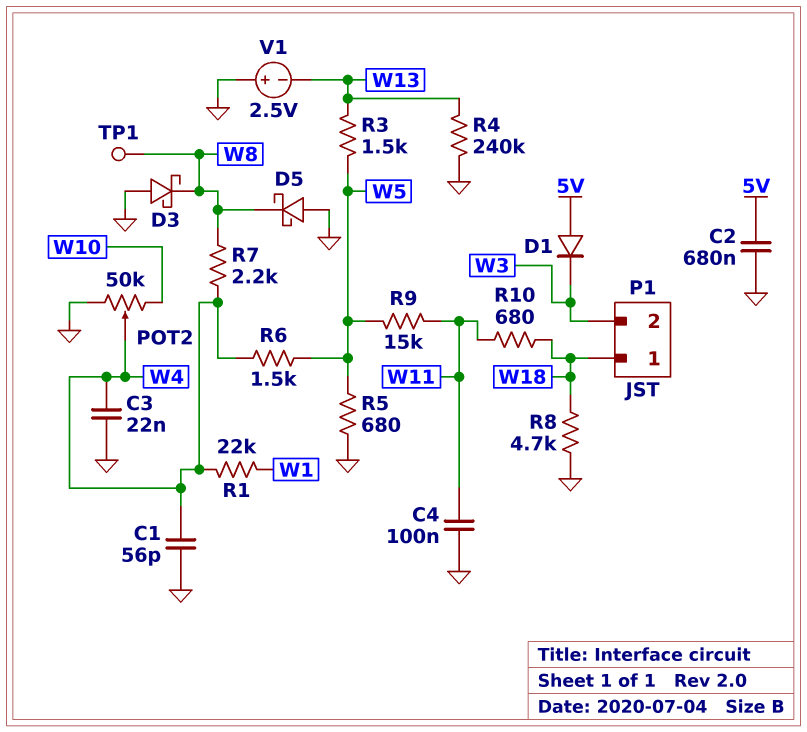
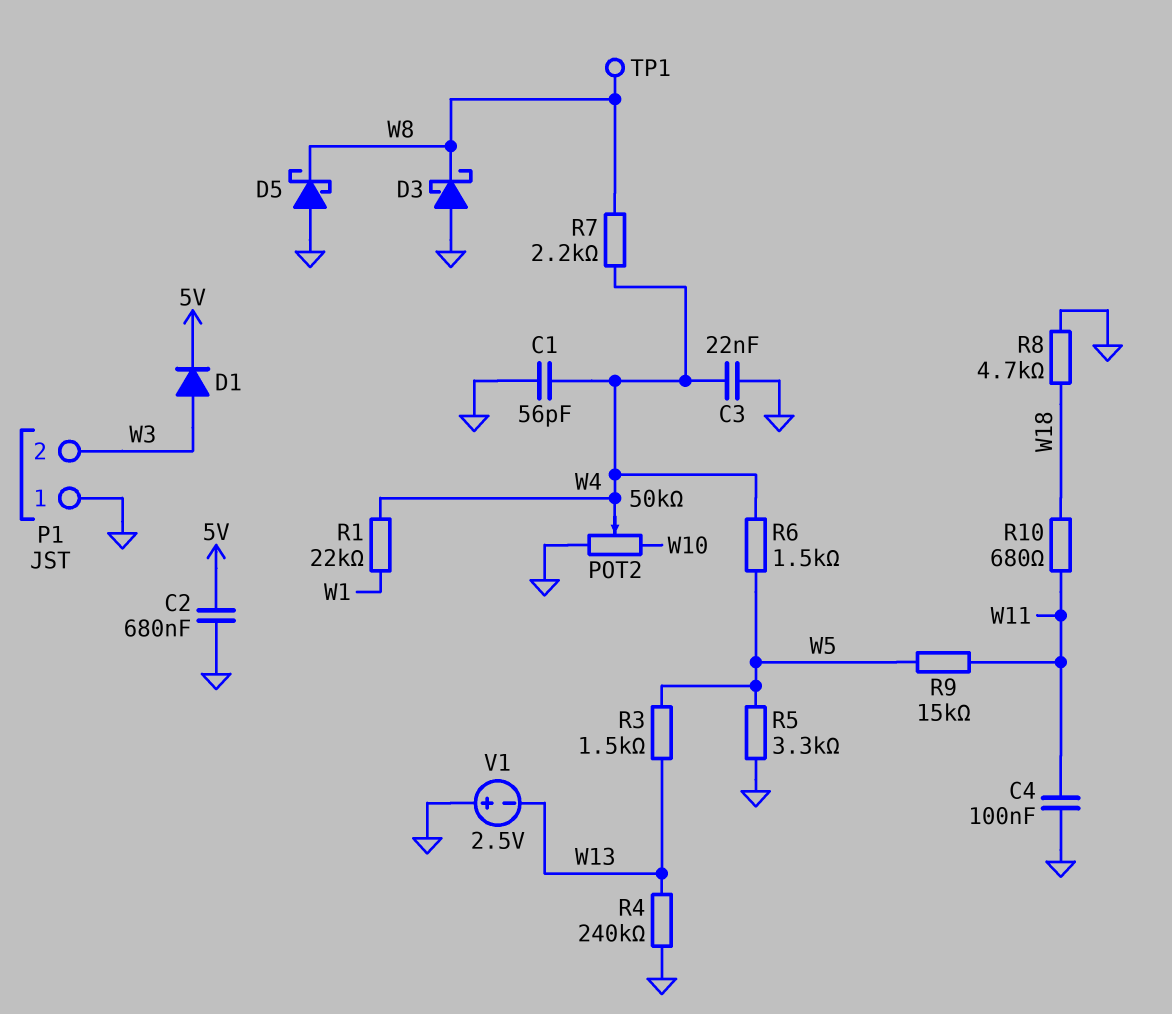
D1: diode (A 5V, K W3) -> diode (A W3, K 5V)
P1 pin 1: W18 -> GND
R5: 680 (GND, W5) -> 3.3k (GND, W5)

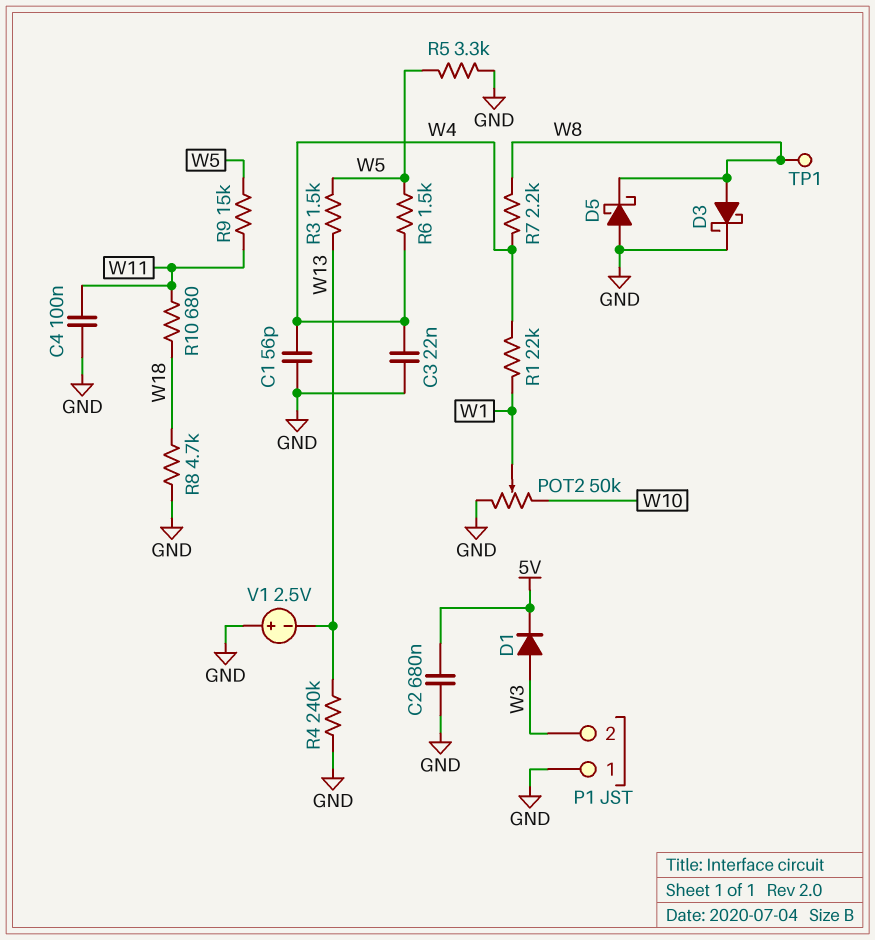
D3: schottky (A GND, K W8) -> schottky (A W8, K GND)
POT2: 50k (GND, W10, wiper W4) -> 50k (GND, W10, wiper W1)

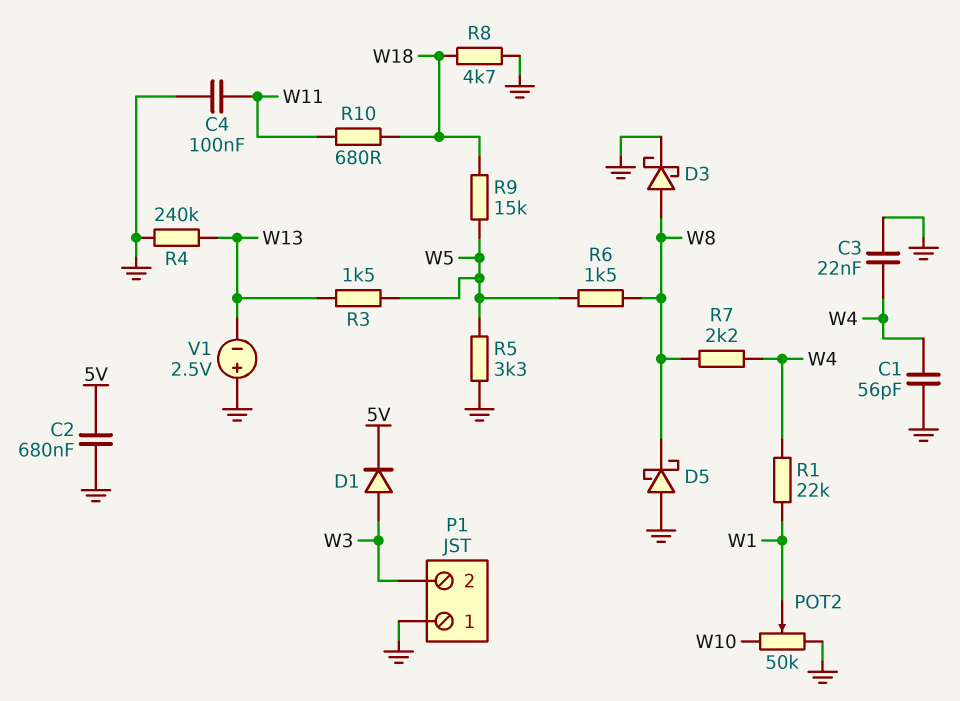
R6: 1.5k (W4, W5) -> 1.5k (W5, W8)
R9: 15k (W5, W11) -> 15k (W5, W18)
TP1: test point (W8) -> none

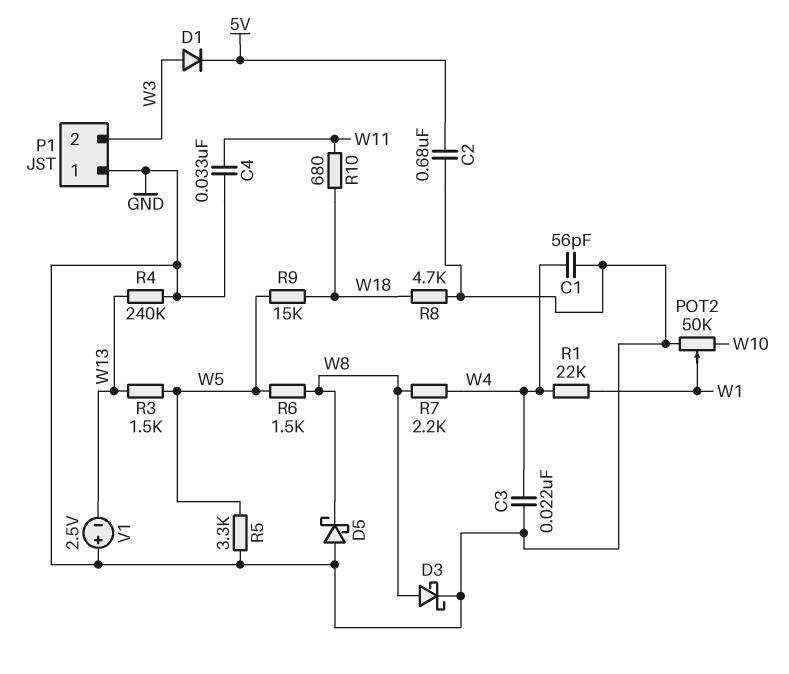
C4: 100nF (GND, W11) -> 33nF (GND, W11)

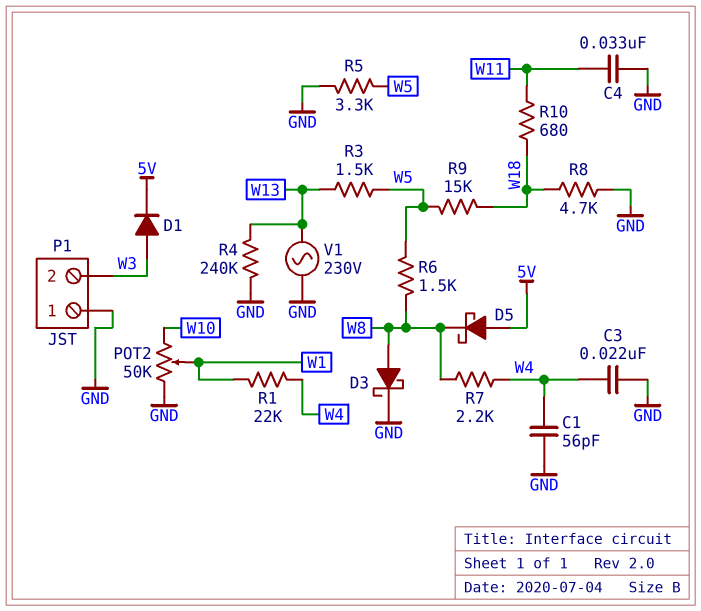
C2: 680nF (5V, GND) -> none
D5: schottky (A GND, K W8) -> schottky (A 5V, K W8)
V1: 2.5V (plus GND, minus W13) -> AC 230V (GND, W13)

